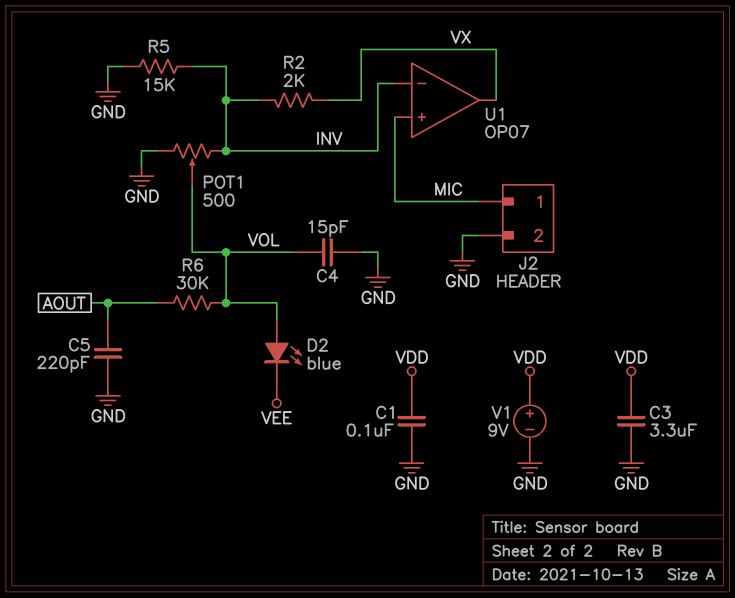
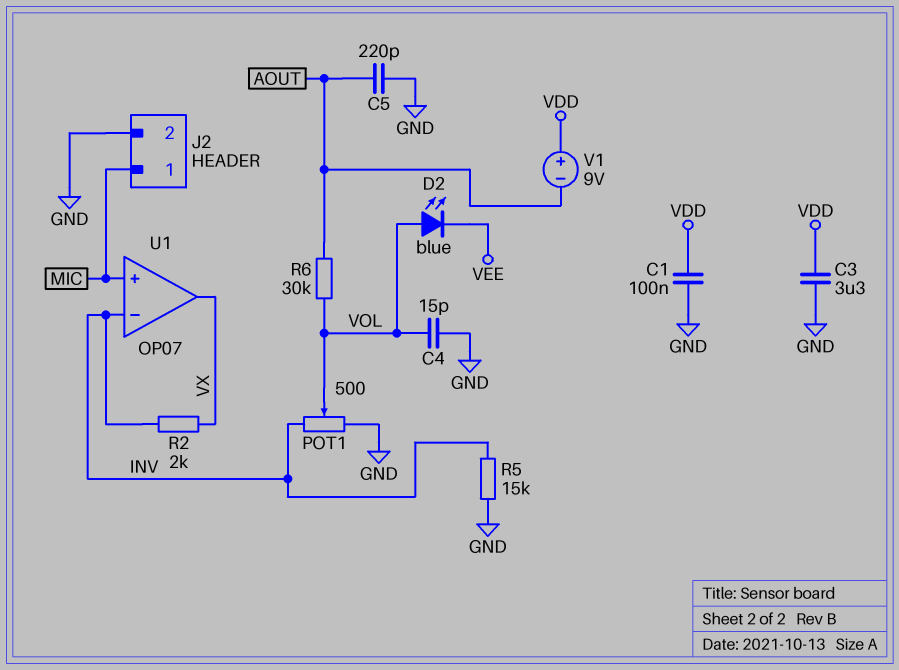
V1: 9V (plus VDD, minus GND) -> 9V (plus VDD, minus AOUT)

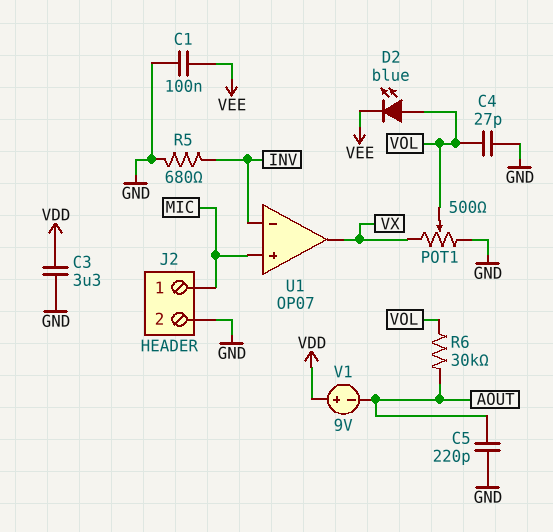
C1: 100nF (GND, VDD) -> 100nF (GND, VEE)
C4: 15pF (GND, VOL) -> 27pF (GND, VOL)
POT1: 500 (GND, INV, wiper VOL) -> 500 (GND, VX, wiper VOL)
R2: 2k (INV, VX) -> none
R5: 15k (GND, INV) -> 680 (GND, INV)

